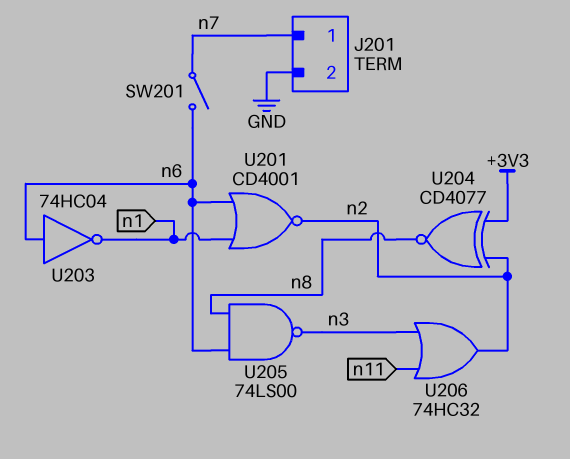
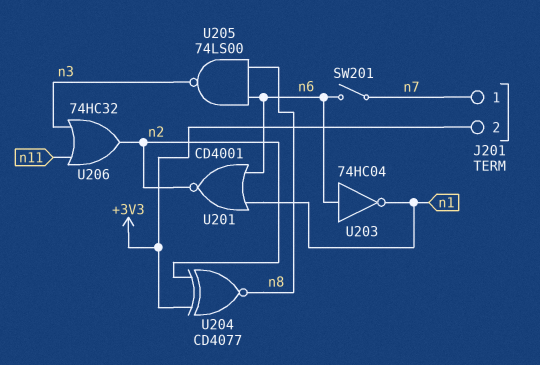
J201 pin 2: GND -> +3V3

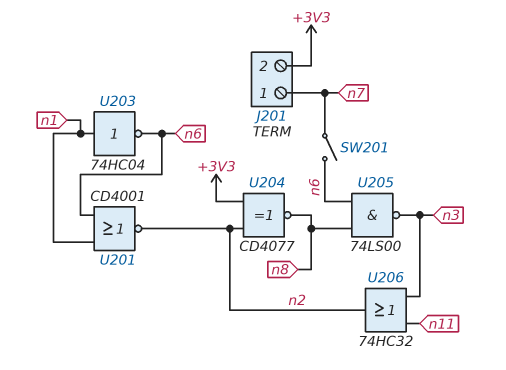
U203: NOT 74HC04 (in n6, out n1) -> NOT 74HC04 (in n1, out n6)

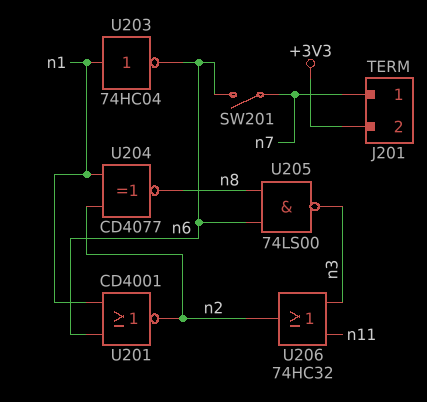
U204: XNOR CD4077 (in +3V3, in n2, out n8) -> XNOR CD4077 (in n1, in n2, out n8)

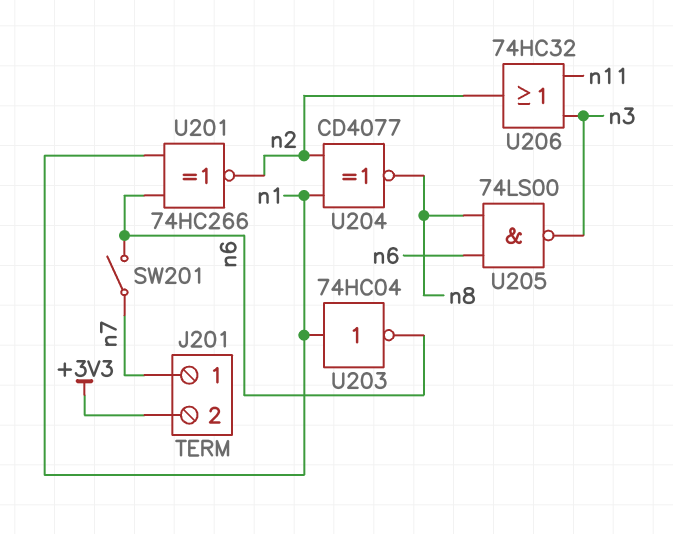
U201: NOR CD4001 (in n1, in n6, out n2) -> XNOR 74HC266 (in n1, in n6, out n2)

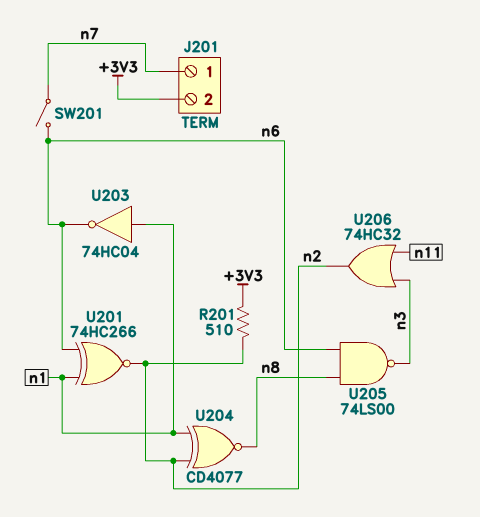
R201: none -> 510 (+3V3, n2)

